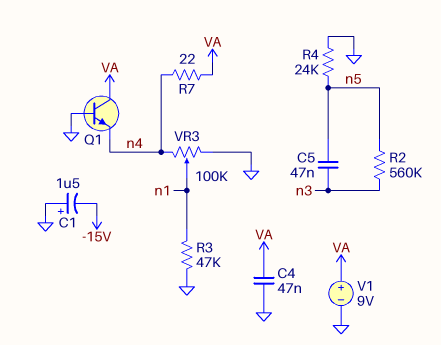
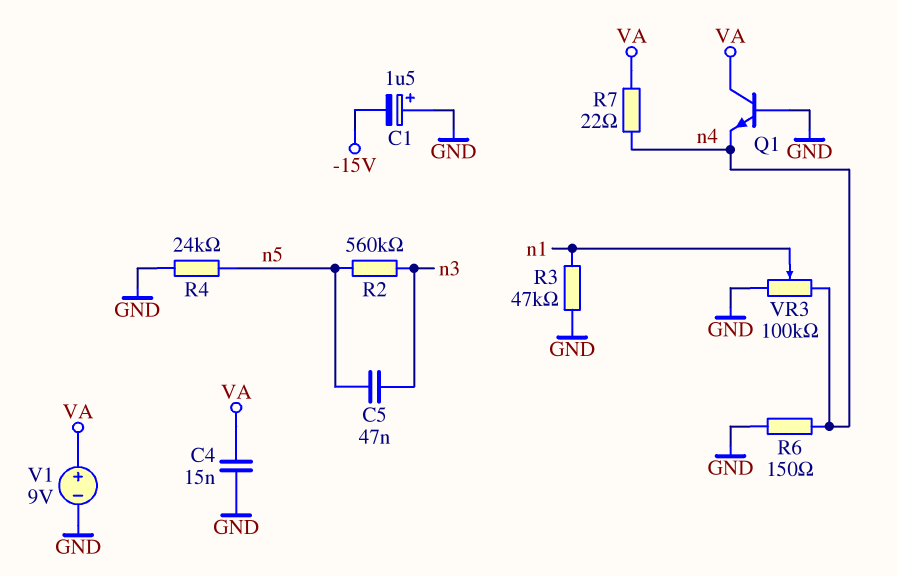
C4: 47nF (GND, VA) -> 15nF (GND, VA)
R6: none -> 150 (GND, n4)

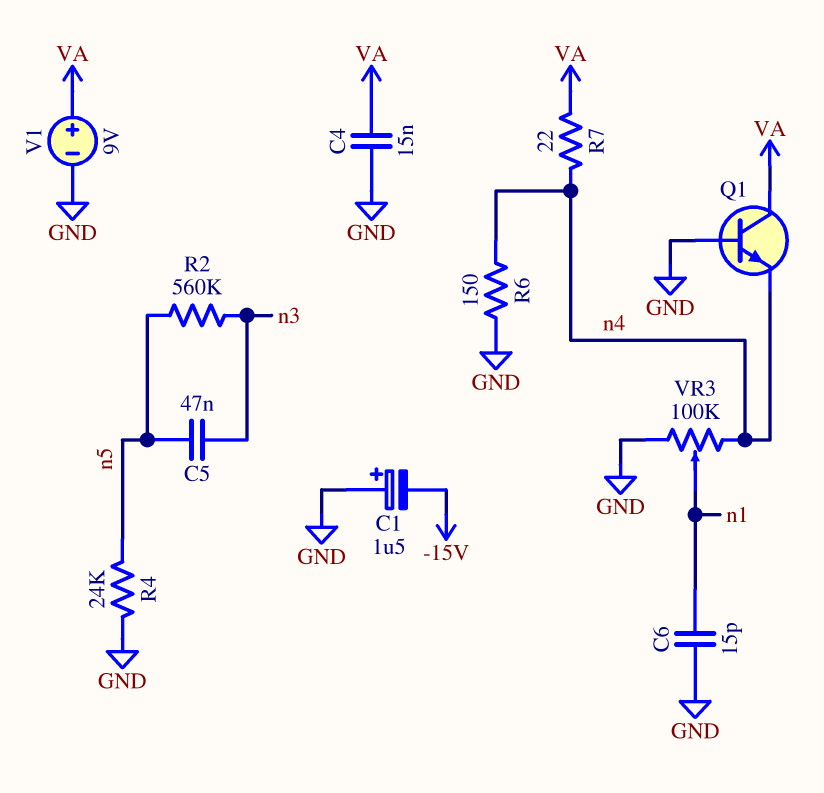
C6: none -> 15pF (GND, n1)
R3: 47k (GND, n1) -> none

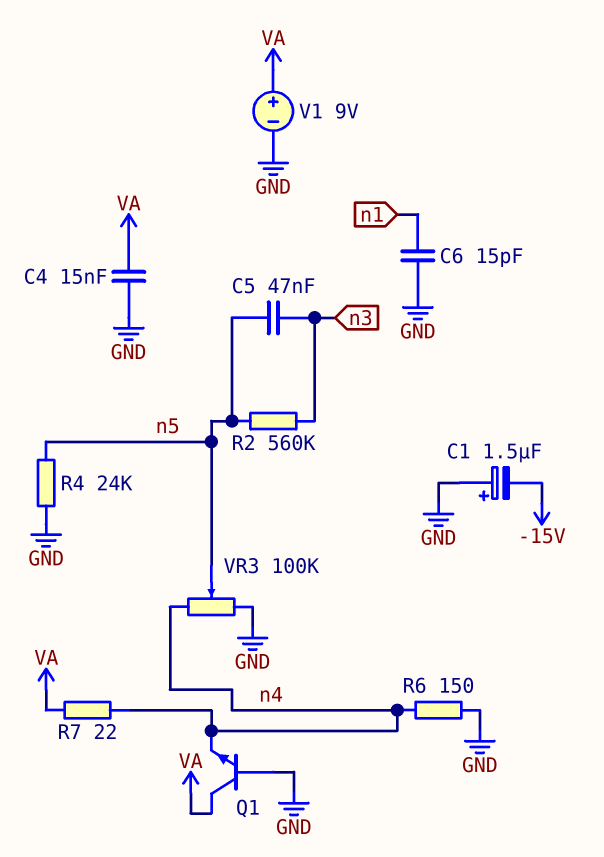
VR3: 100k (GND, n4, wiper n1) -> 100k (GND, n4, wiper n5)

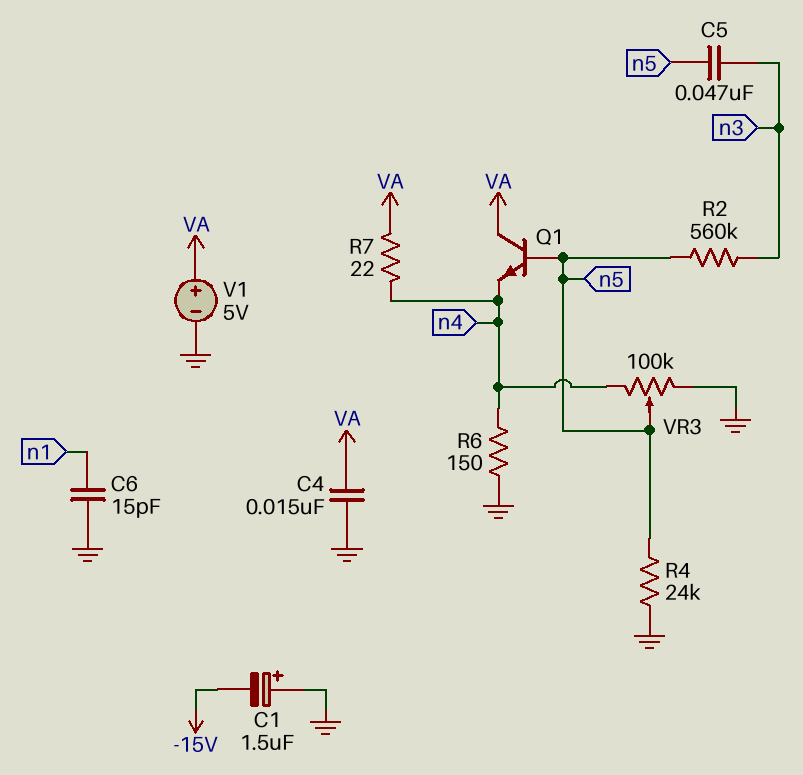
Q1: NPN (B GND, C VA, E n4) -> NPN (B n5, C VA, E n4)
V1: 9V (plus VA, minus GND) -> 5V (plus VA, minus GND)

